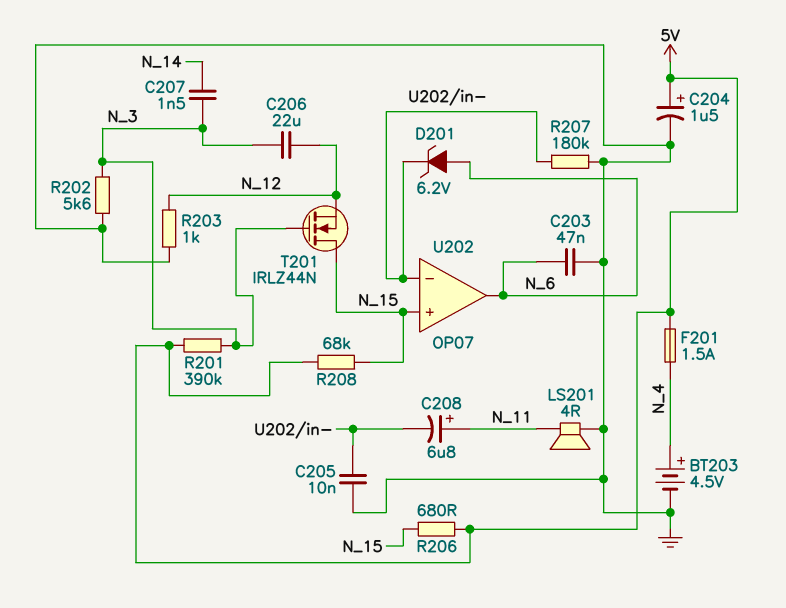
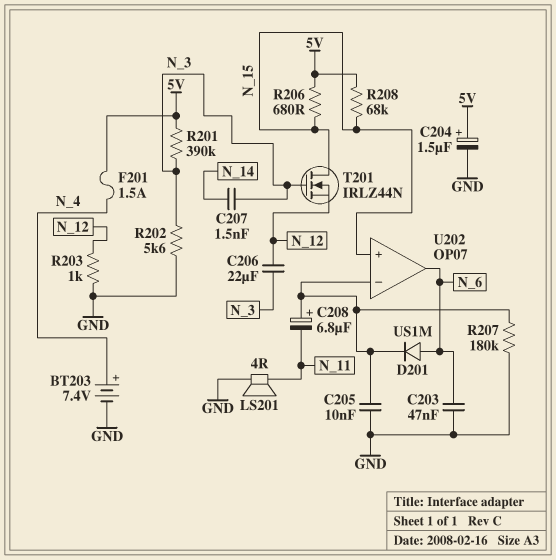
BT203: 4.5V (plus N_4, minus GND) -> 7.4V (plus N_4, minus GND)
C208: 6.8uF (plus N_11, minus U202/in-) -> 6.8uF (plus U202/in-, minus N_11)
D201: zener 6.2V (A N_6, K U202/in-) -> diode US1M (A N_6, K U202/in-)

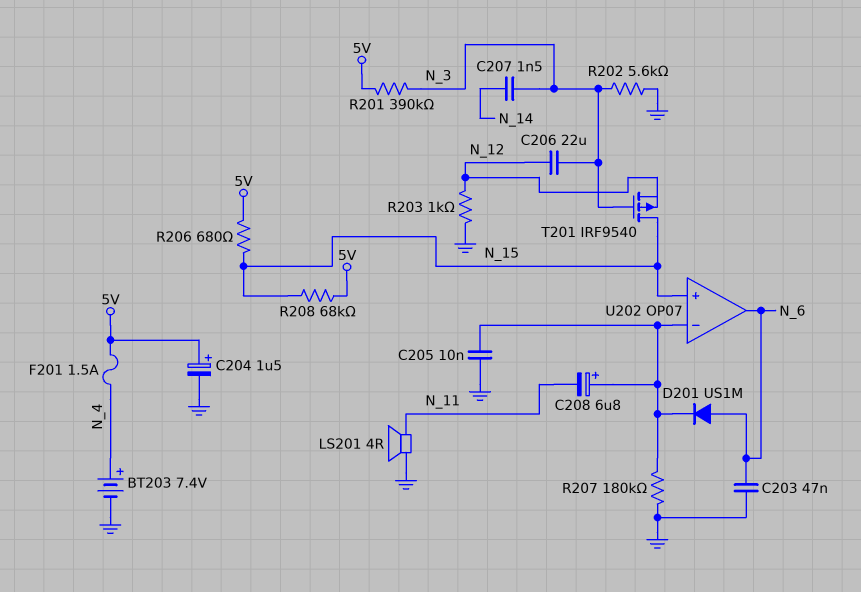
T201: NMOS IRLZ44N (G N_3, D N_15, S N_12) -> PMOS IRF9540 (G N_3, D N_15, S N_12)

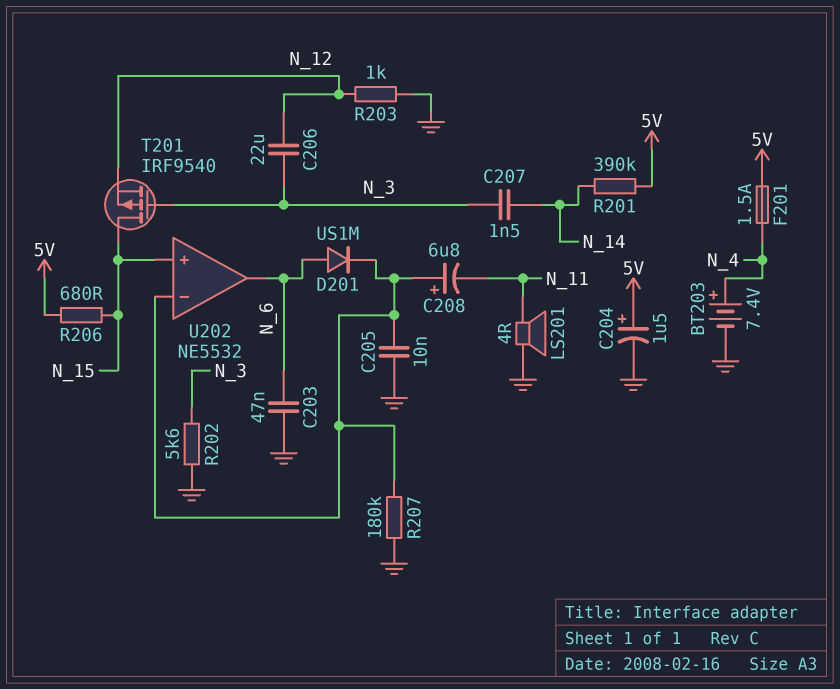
R201: 390k (5V, N_3) -> 390k (5V, N_14)
R208: 68k (5V, N_15) -> none
U202: OP07 -> NE5532

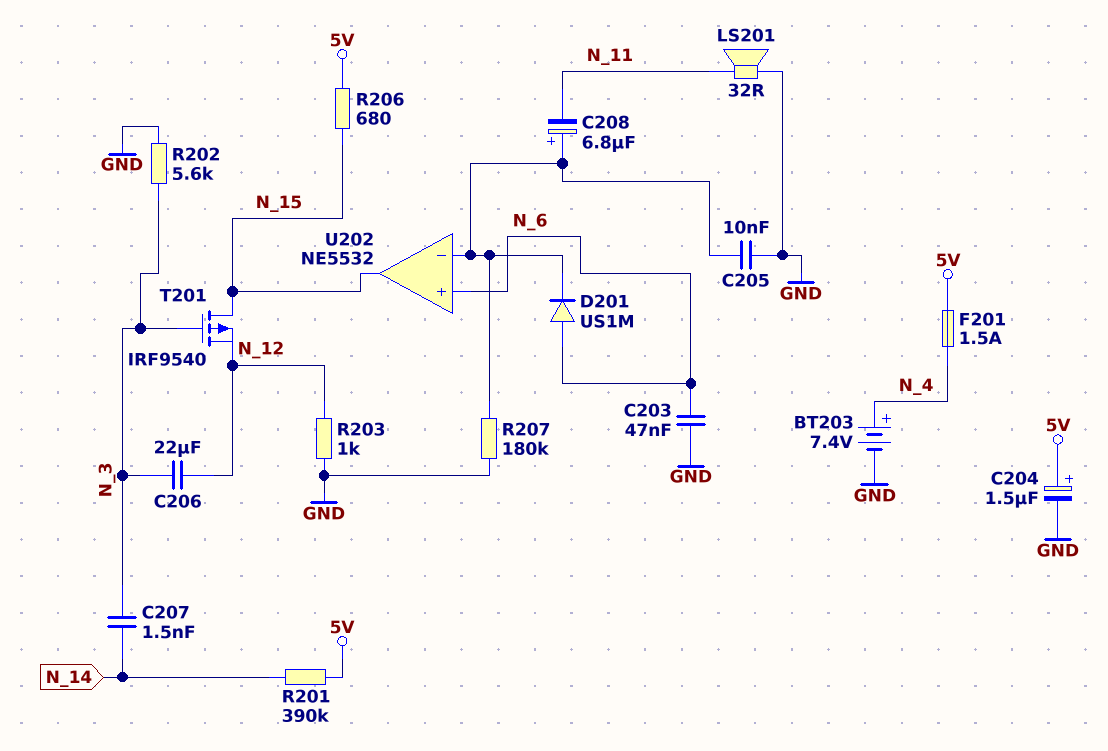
LS201: speaker 4R (GND, N_11) -> speaker 32R (GND, N_11)
U202 pin in+: N_15 -> N_6
U202 pin out: N_6 -> N_15

